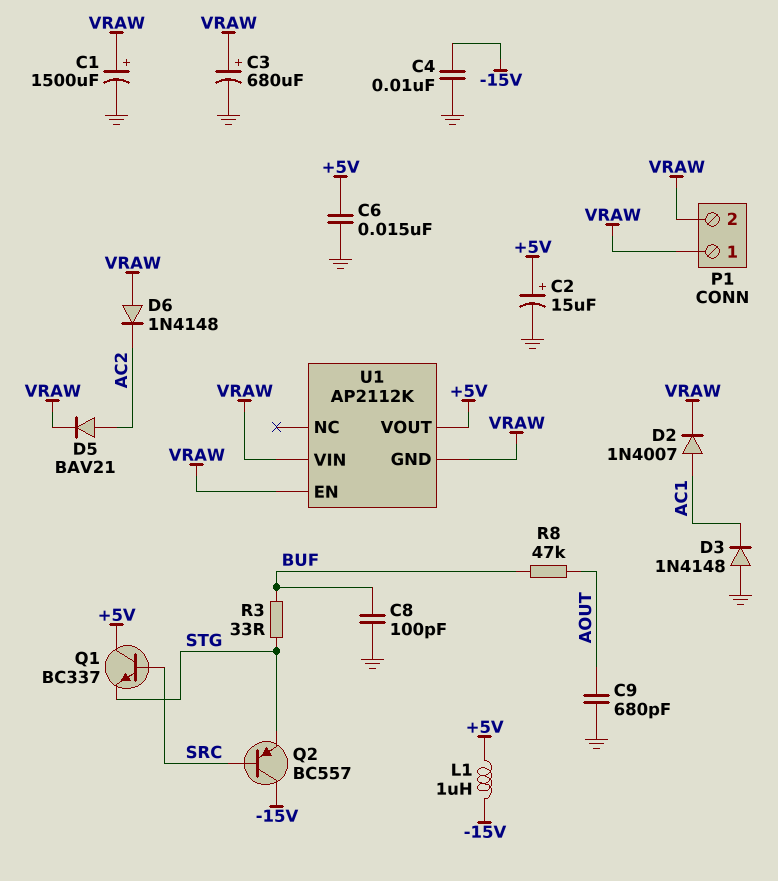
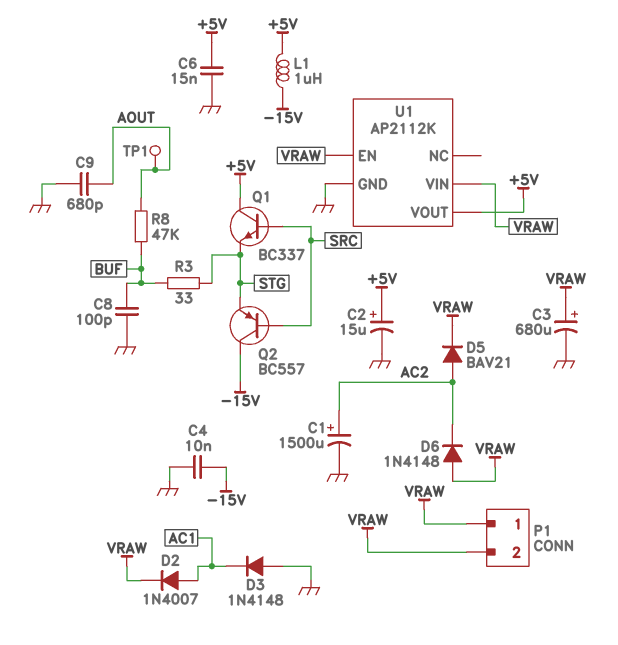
C1: 1500uF (plus VRAW, minus GND) -> 1500uF (plus AC2, minus GND)
TP1: none -> test point (AOUT)
U1 pin GND: VRAW -> GND

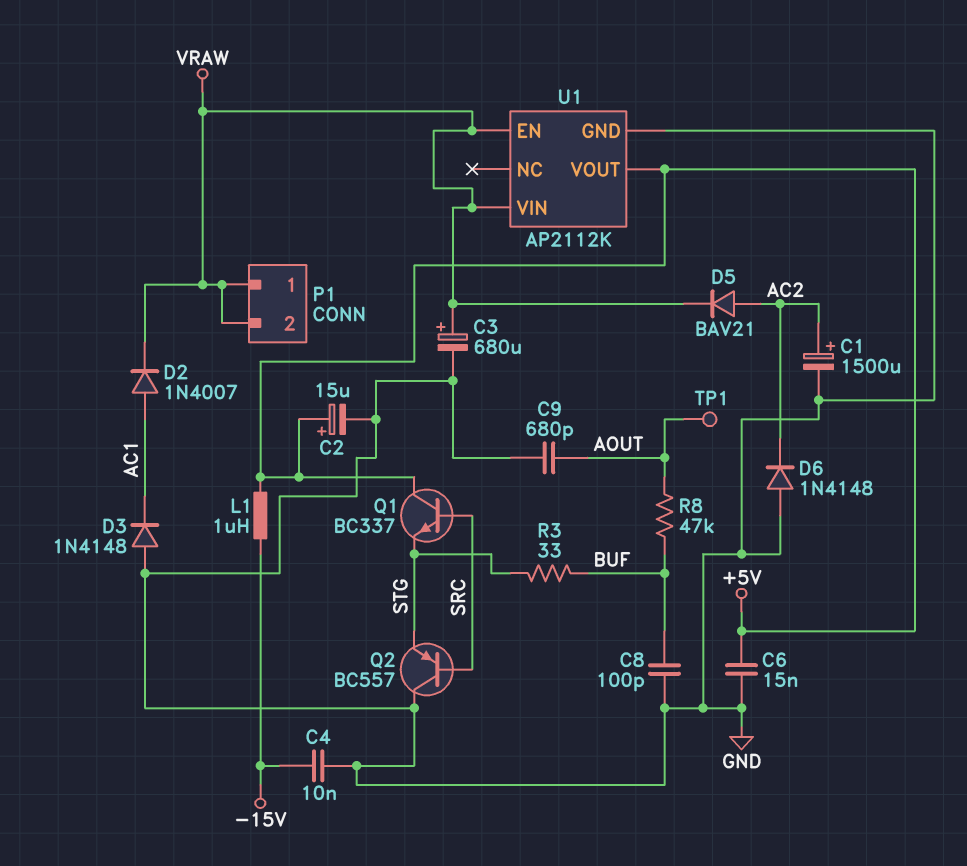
D6: diode 1N4148 (A VRAW, K AC2) -> diode 1N4148 (A GND, K AC2)
Q2: PNP BC557 (B SRC, C -15V, E STG) -> PNP BC557 (B SRC, C GND, E STG)

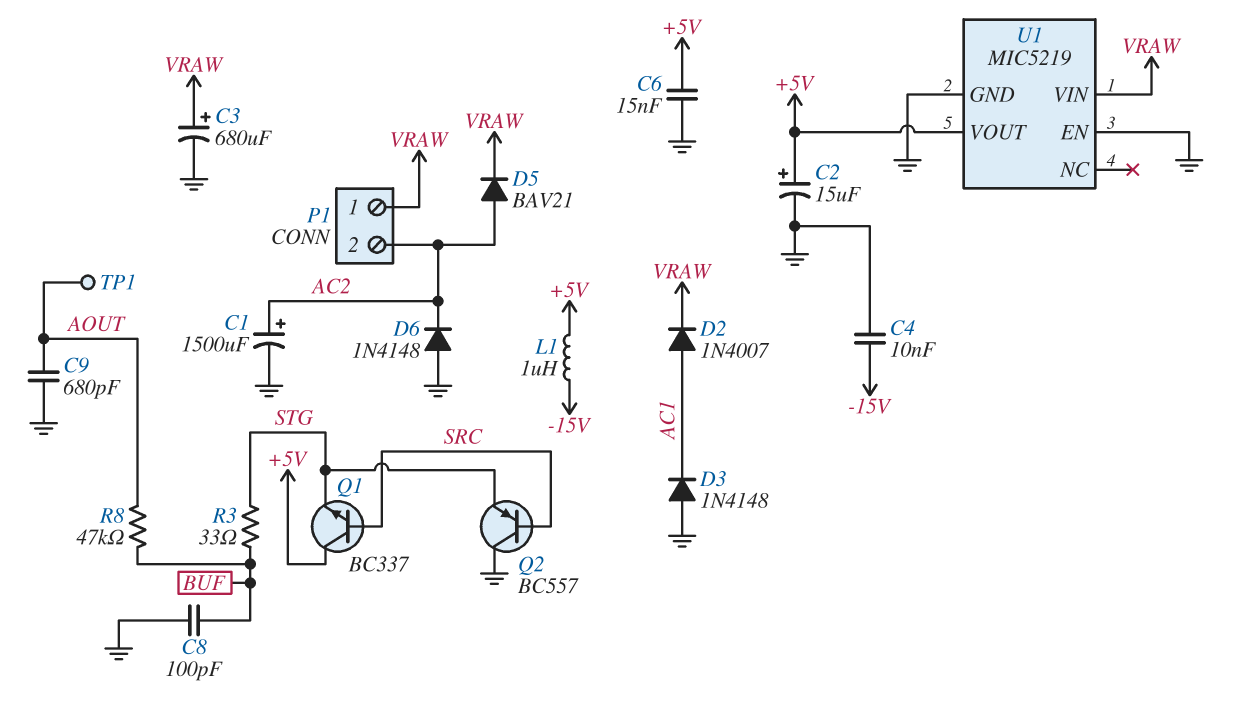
P1 pin 2: VRAW -> AC2
U1: AP2112K -> MIC5219
U1 pin EN: VRAW -> GND

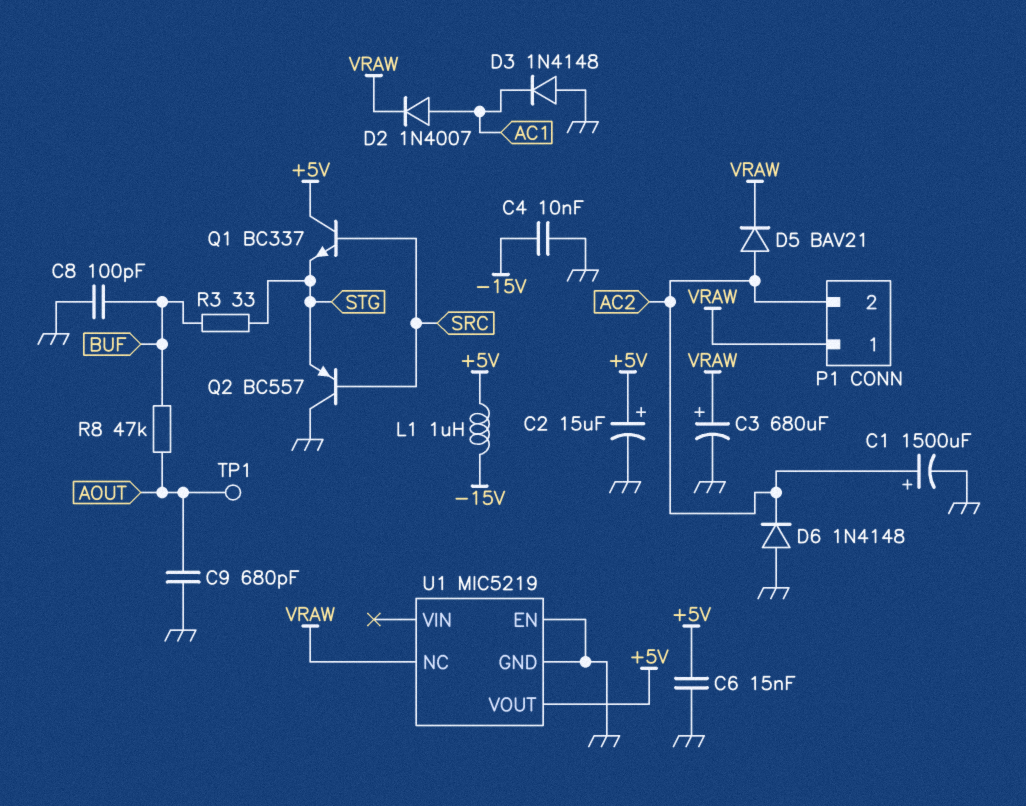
U1 pin NC: none -> VRAW
U1 pin VIN: VRAW -> none

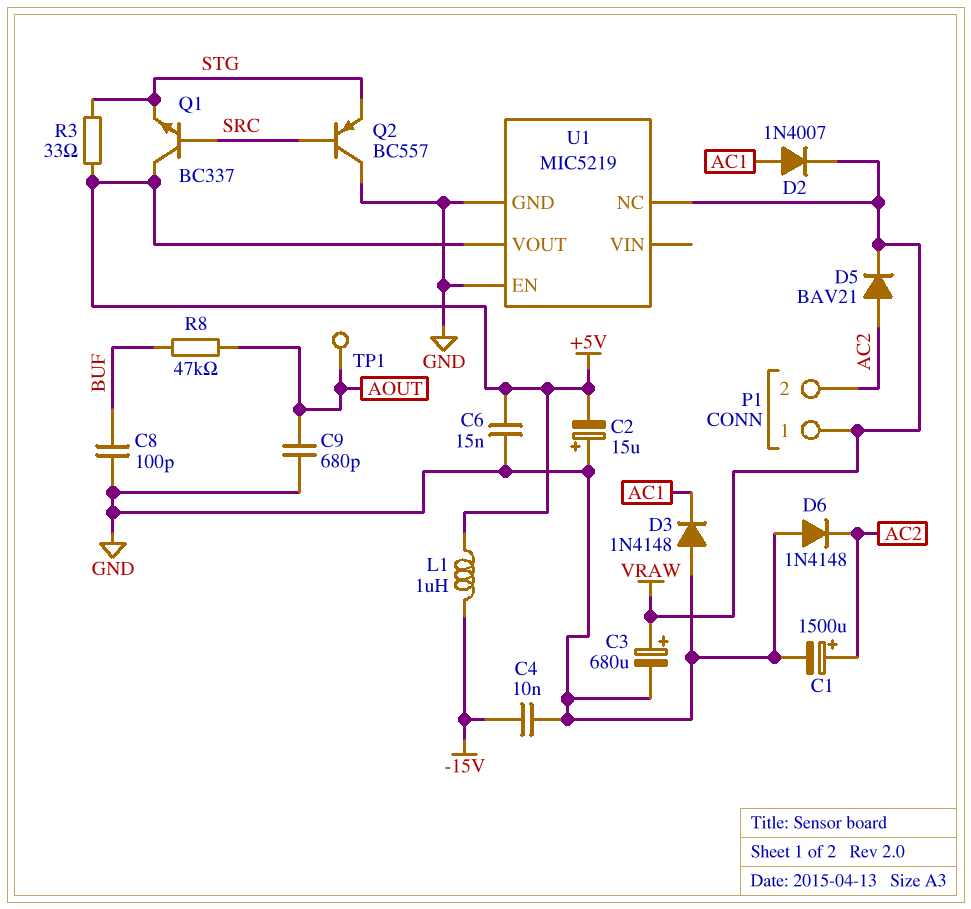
C2: 15uF (plus +5V, minus GND) -> 15uF (plus GND, minus +5V)
R3: 33 (BUF, STG) -> 33 (+5V, STG)

